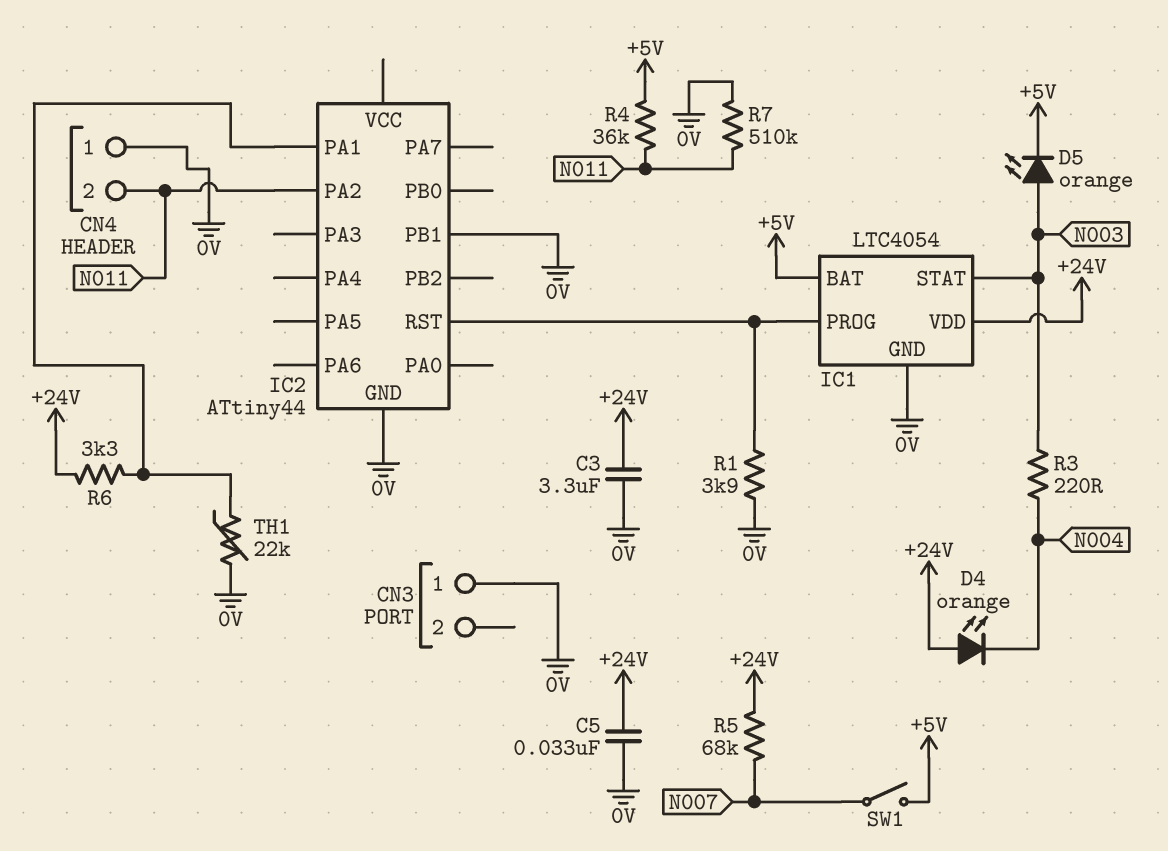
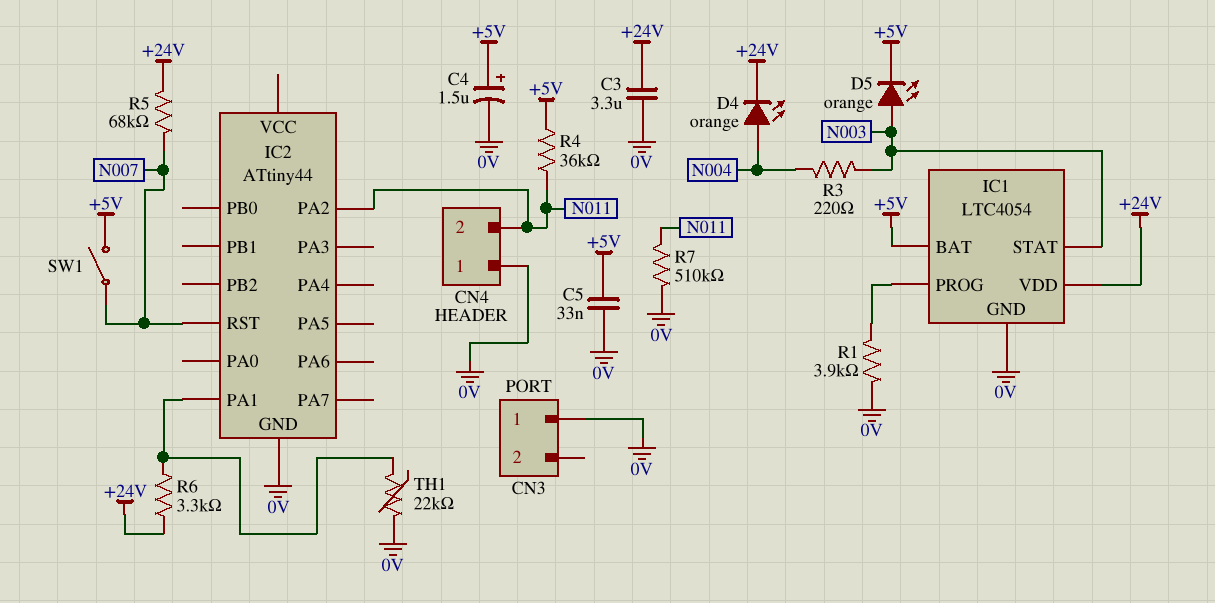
C4: none -> 1.5uF (plus +5V, minus 0V)
C5: 33nF (+24V, 0V) -> 33nF (+5V, 0V)
D4: LED orange (A +24V, K N004) -> LED orange (A N004, K +24V)
IC2 pin PB1: 0V -> none
IC2 pin RST: IC1/PROG -> N007

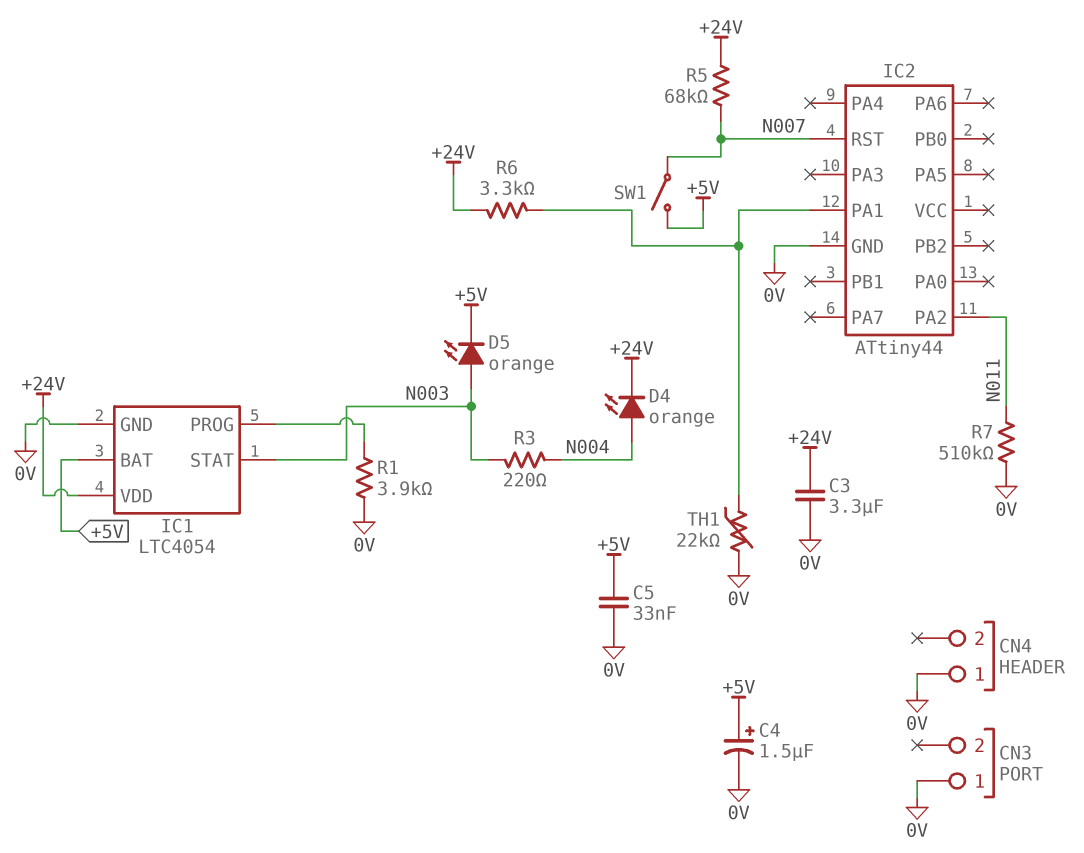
CN4 pin 2: N011 -> none
R4: 36k (+5V, N011) -> none

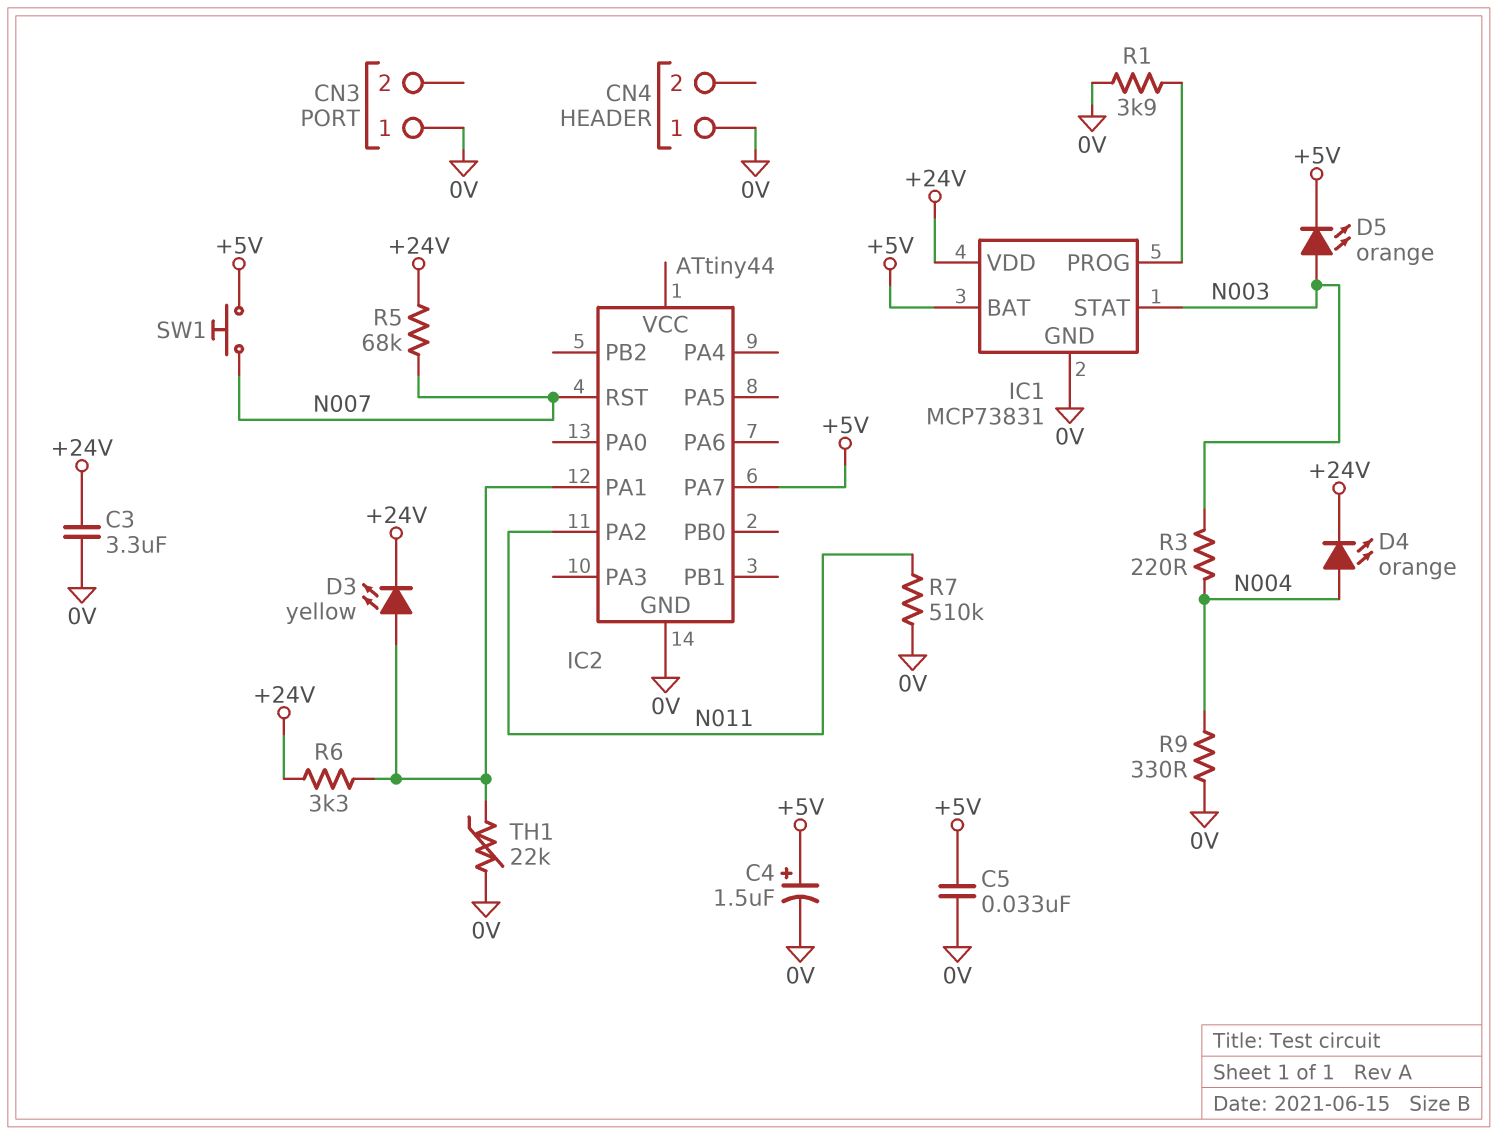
D3: none -> LED yellow (A IC2/PA1, K +24V)
IC1: LTC4054 -> MCP73831
IC2 pin PA7: none -> +5V
R9: none -> 330 (0V, N004)
SW1: switch (+5V, N007) -> button (+5V, N007)

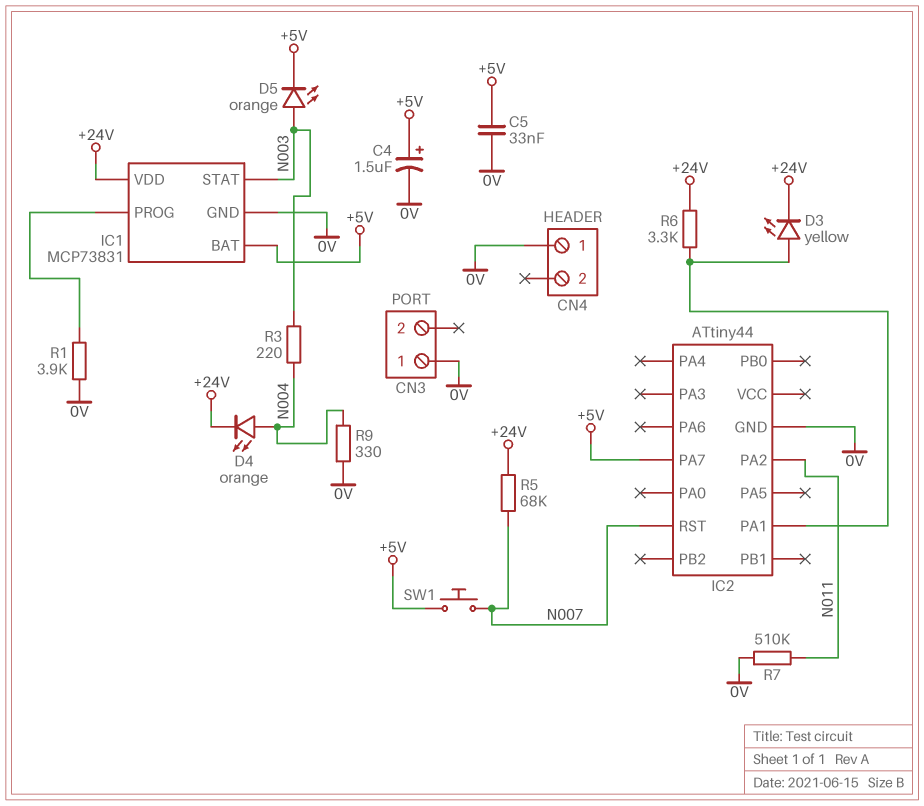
C3: 3.3uF (+24V, 0V) -> none
TH1: 22k (0V, IC2/PA1) -> none

